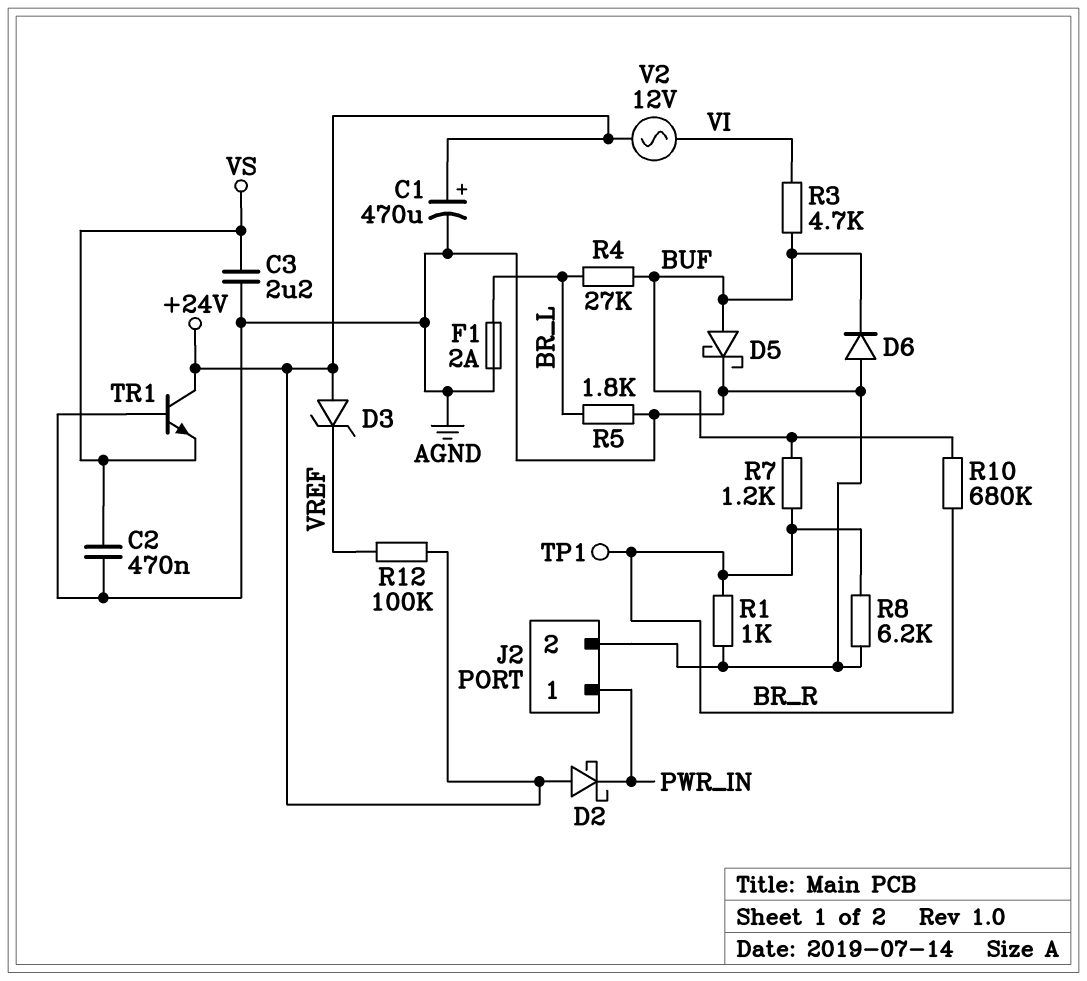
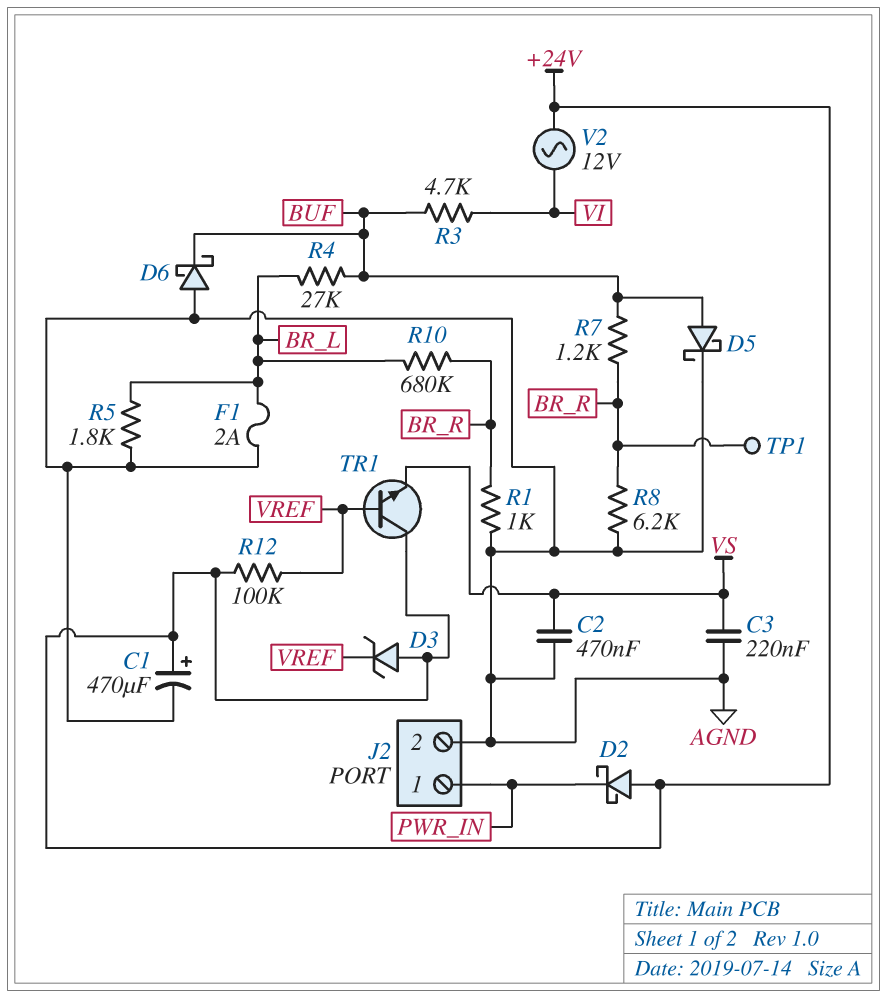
C3: 2.2uF (AGND, VS) -> 220nF (AGND, VS)
D6: diode (A AGND, K BUF) -> schottky (A AGND, K BUF)
R10: 680k (BR_R, BUF) -> 680k (BR_L, BR_R)
TR1: NPN (B AGND, C +24V, E VS) -> NPN (B VREF, C +24V, E VS)

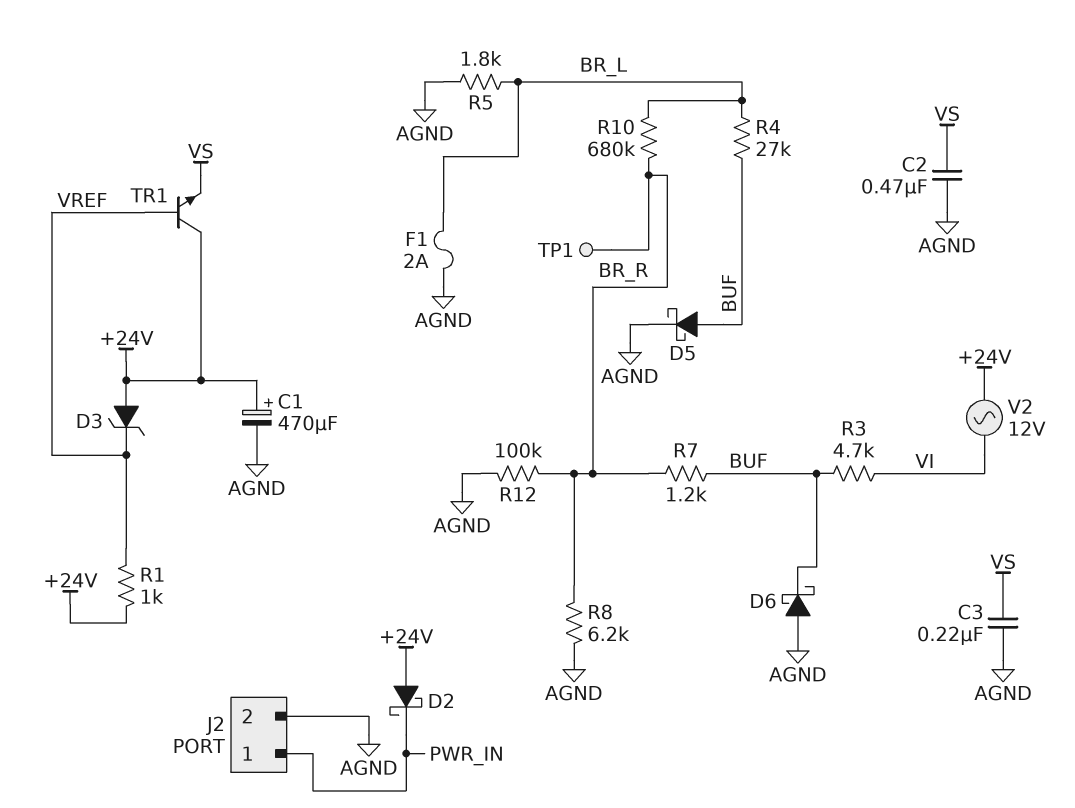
R1: 1k (AGND, BR_R) -> 1k (+24V, VREF)
R12: 100k (+24V, VREF) -> 100k (AGND, BR_R)

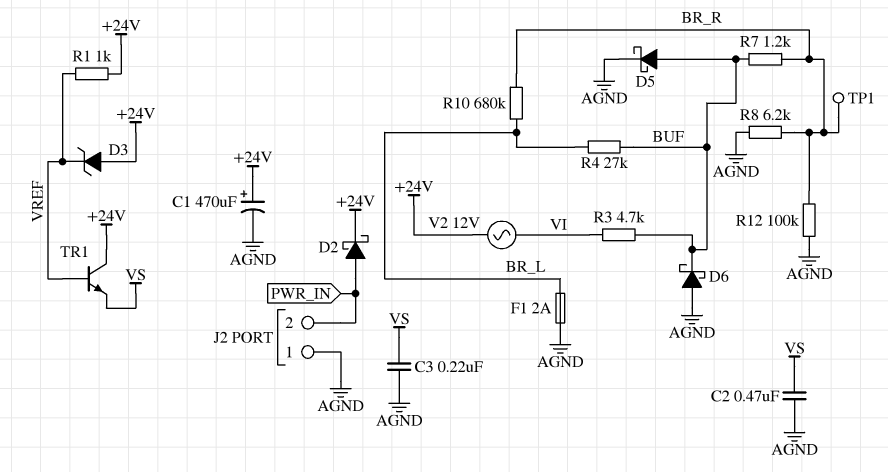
D2: schottky (A +24V, K PWR_IN) -> schottky (A PWR_IN, K +24V)
J2 pin 1: PWR_IN -> AGND
J2 pin 2: AGND -> PWR_IN
R5: 1.8k (AGND, BR_L) -> none

